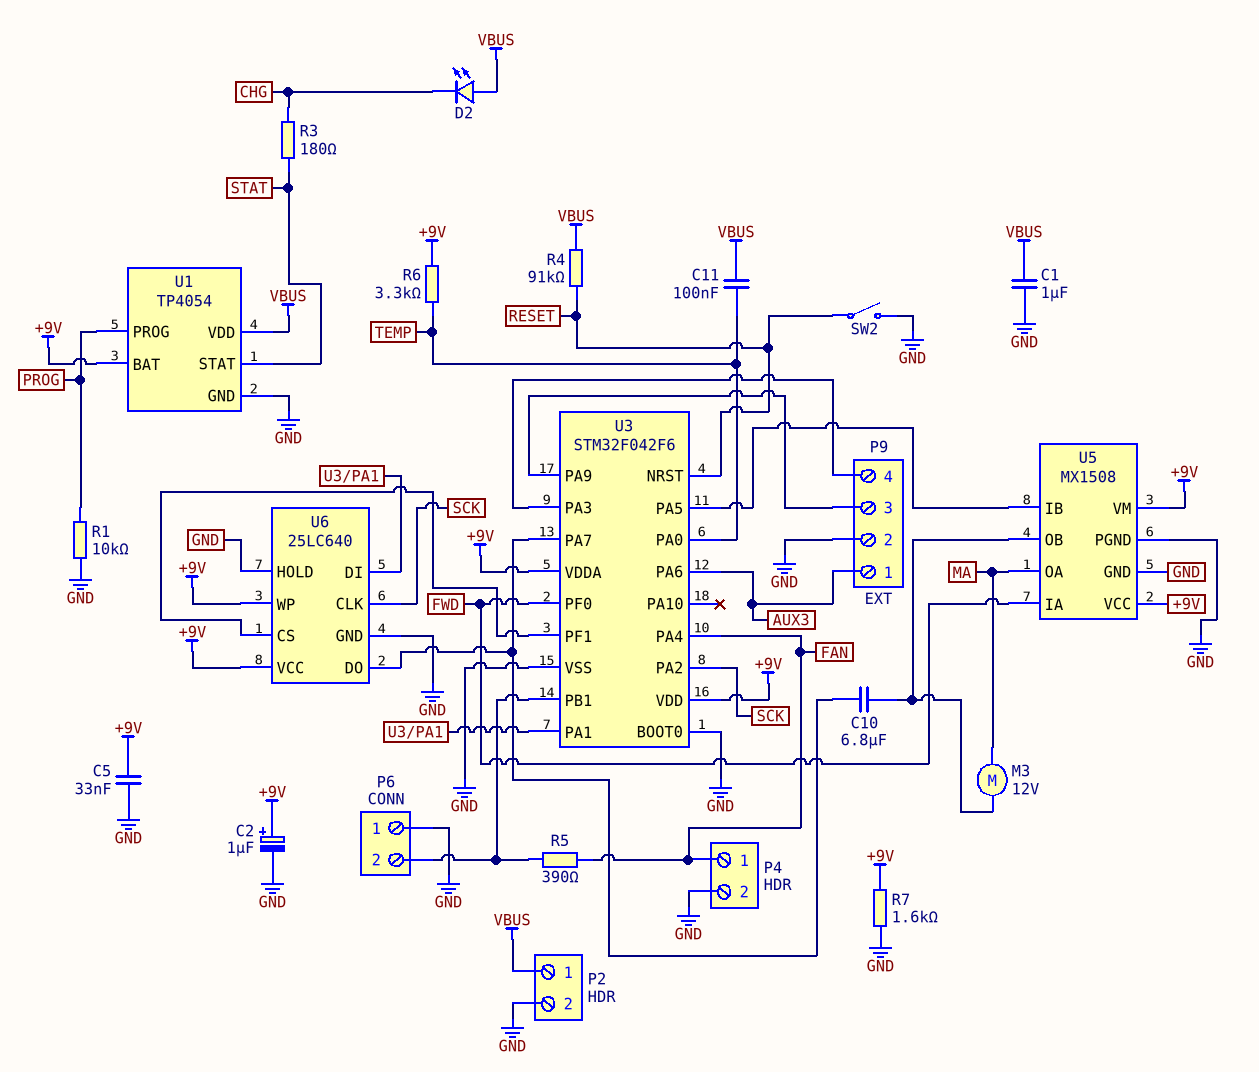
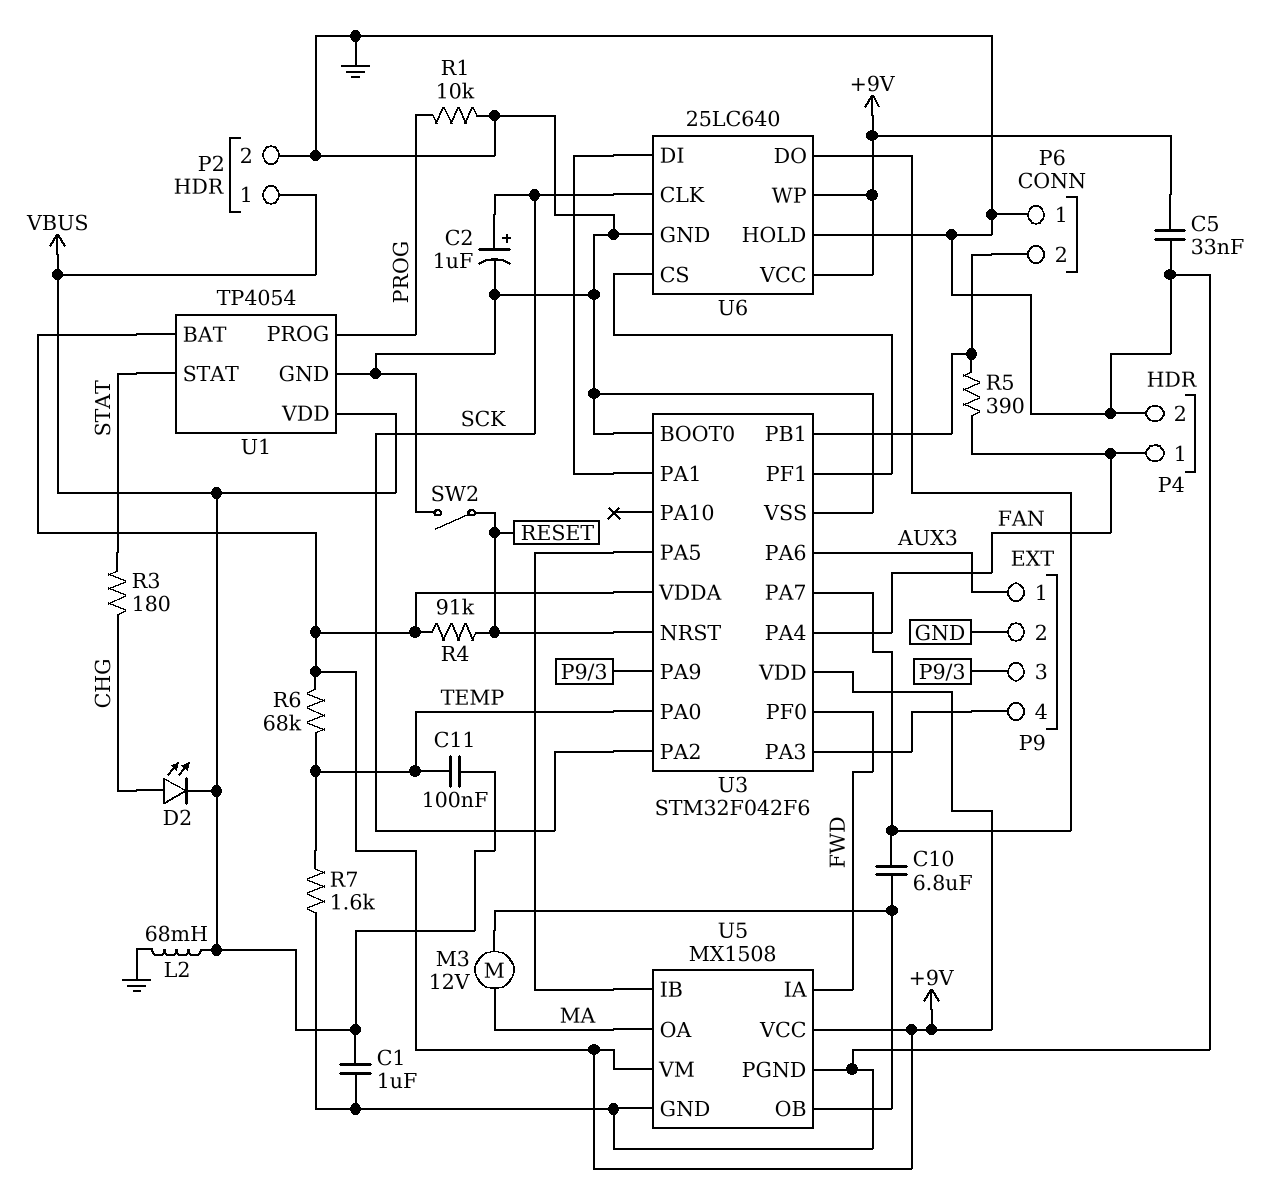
C2: 1uF (plus +9V, minus GND) -> 1uF (plus SCK, minus GND)
D2: LED (A VBUS, K CHG) -> LED (A CHG, K VBUS)
L2: none -> 68mH (GND, VBUS)
R4: 91k (RESET, VBUS) -> 91k (+9V, RESET)
R6: 3.3k (+9V, TEMP) -> 68k (+9V, TEMP)
R7: 1.6k (+9V, GND) -> 1.6k (GND, TEMP)

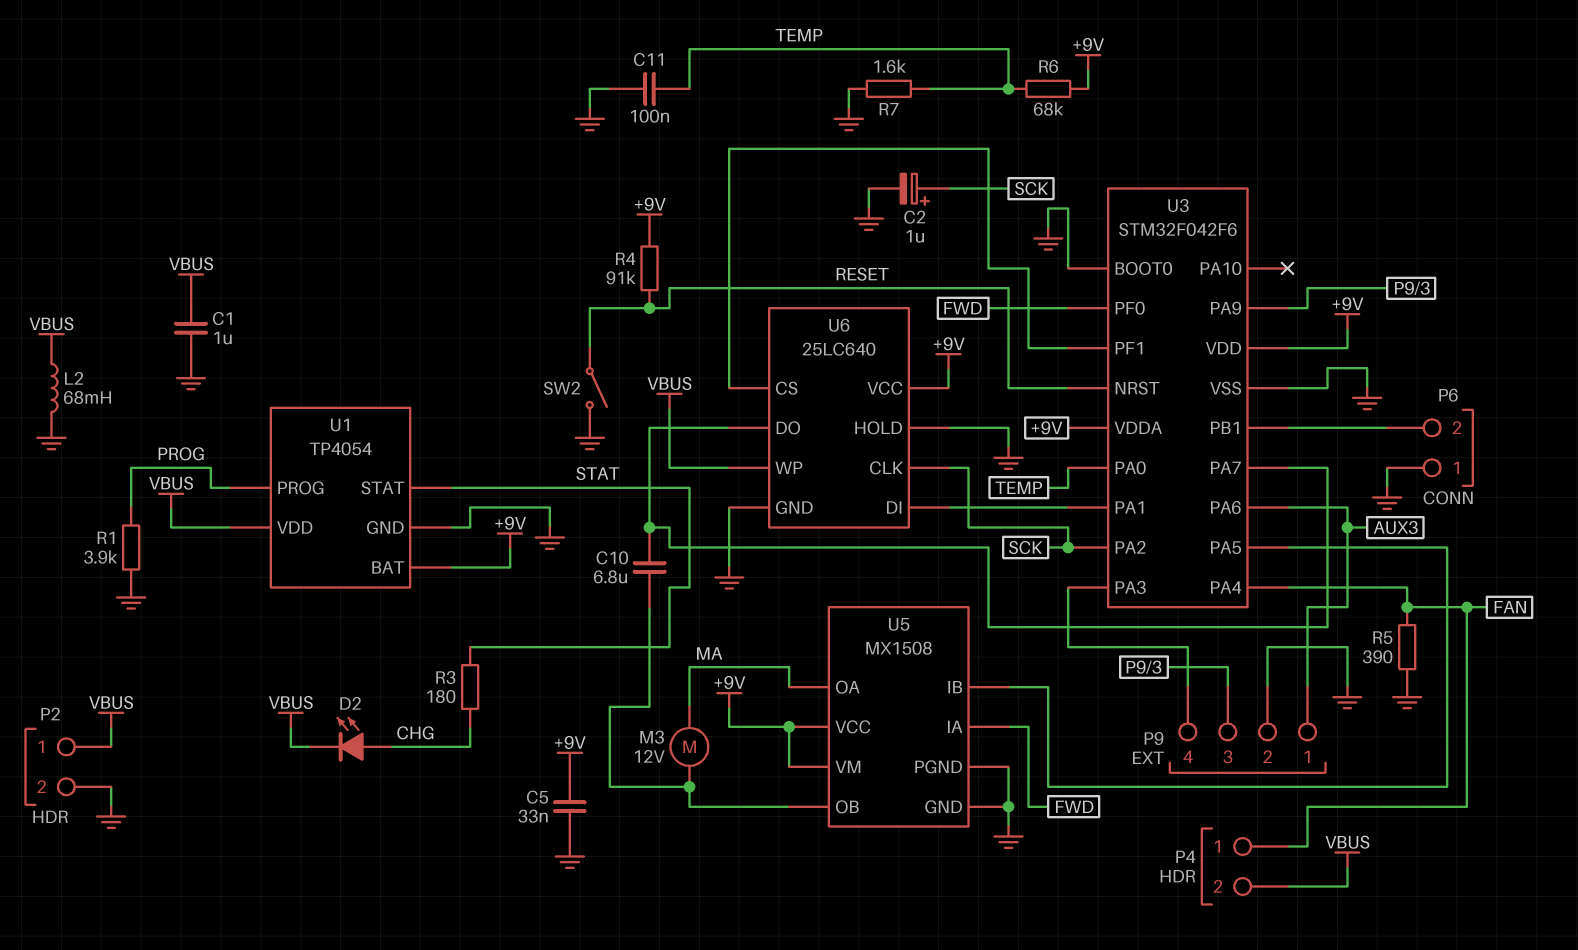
C11: 100nF (TEMP, VBUS) -> 100nF (GND, TEMP)
P4 pin 2: GND -> VBUS
R1: 10k (GND, PROG) -> 3.9k (GND, PROG)
R5: 390 (FAN, P6/2) -> 390 (FAN, GND)
U6 pin WP: +9V -> VBUS

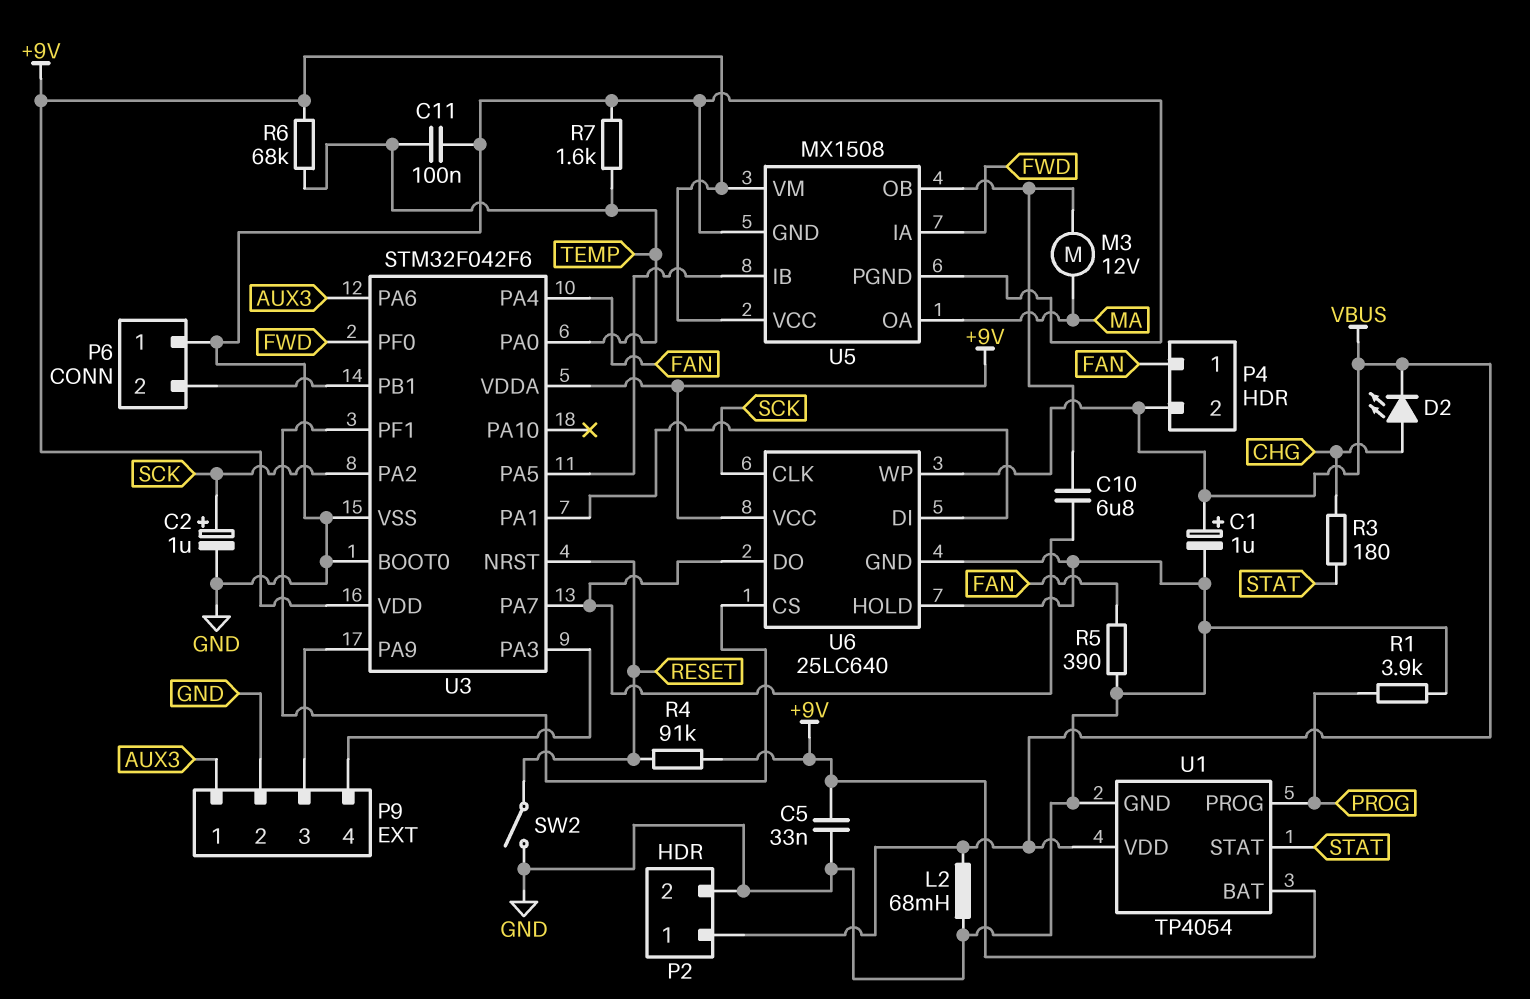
C1: 1uF (GND, VBUS) -> 1uF (plus VBUS, minus GND)

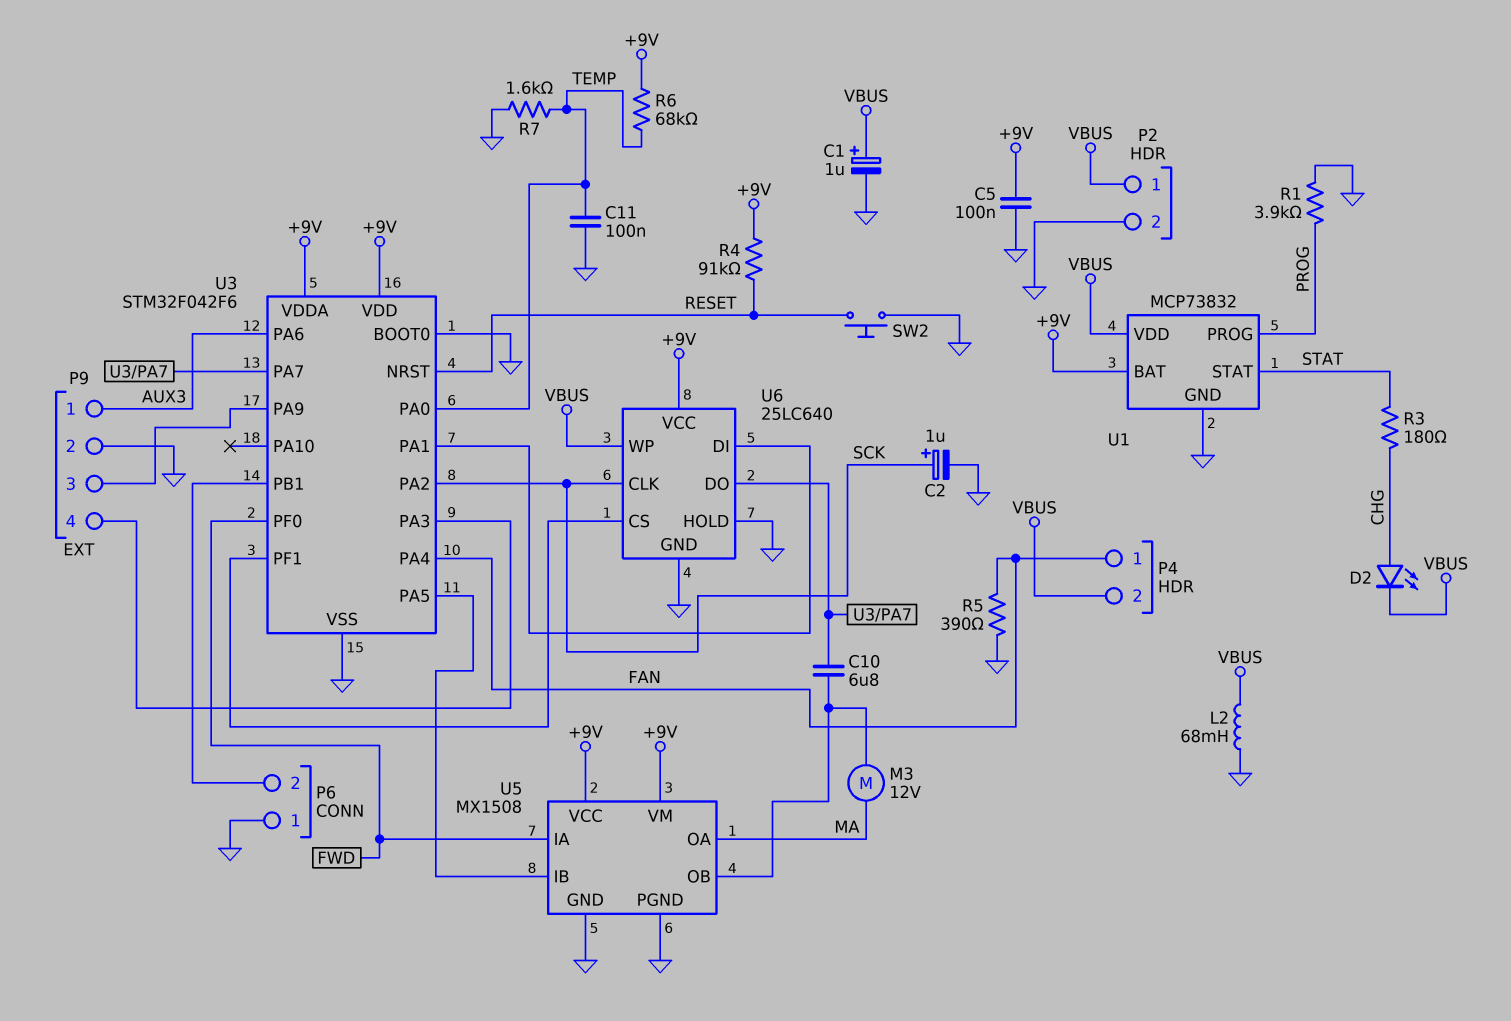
C5: 33nF (+9V, GND) -> 100nF (+9V, GND)
SW2: switch (GND, RESET) -> button (GND, RESET)
U1: TP4054 -> MCP73832

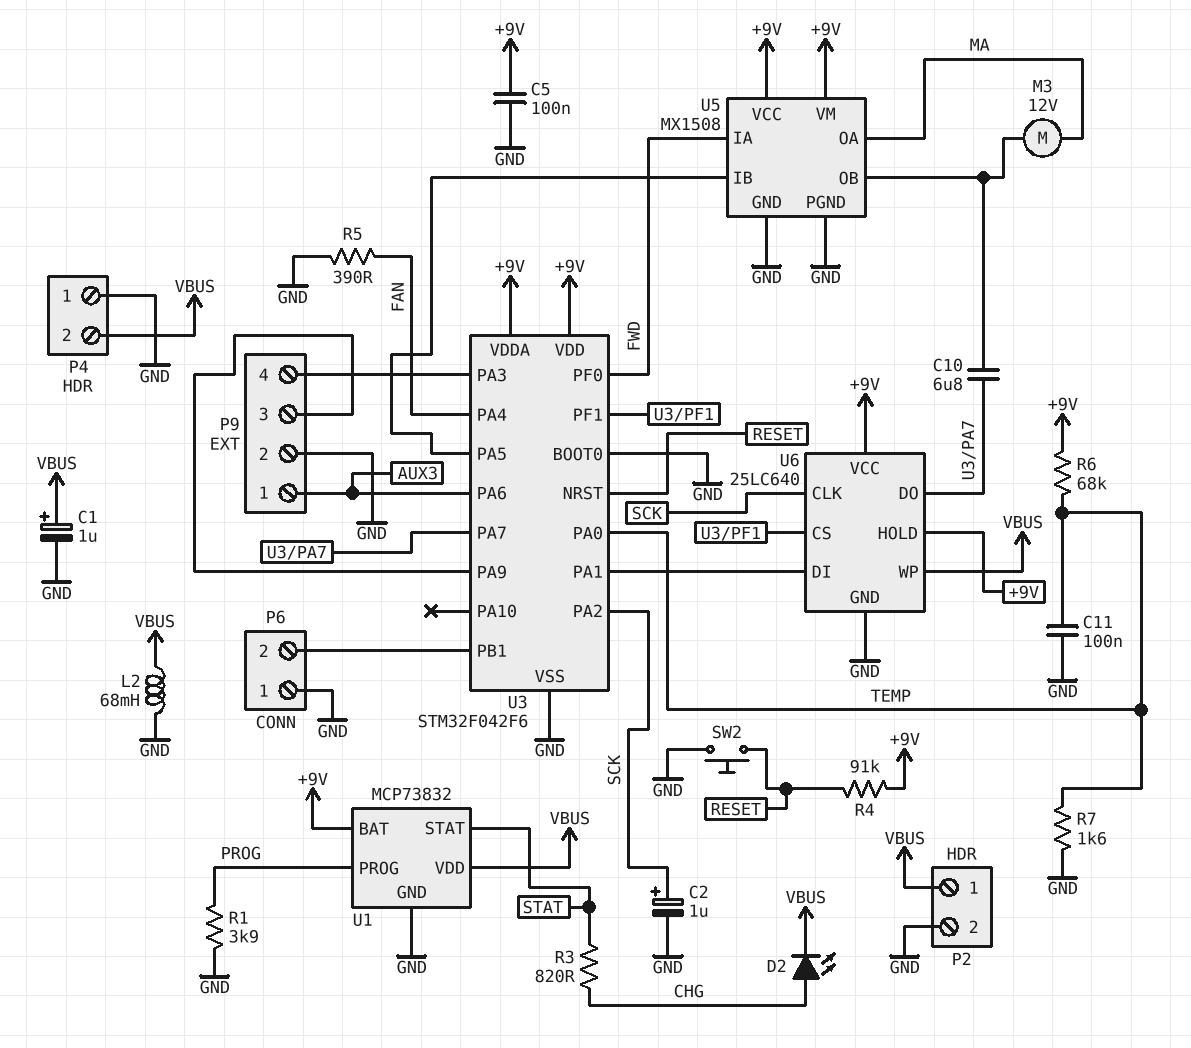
P4 pin 1: FAN -> GND
R3: 180 (CHG, STAT) -> 820 (CHG, STAT)
U6 pin HOLD: GND -> +9V

